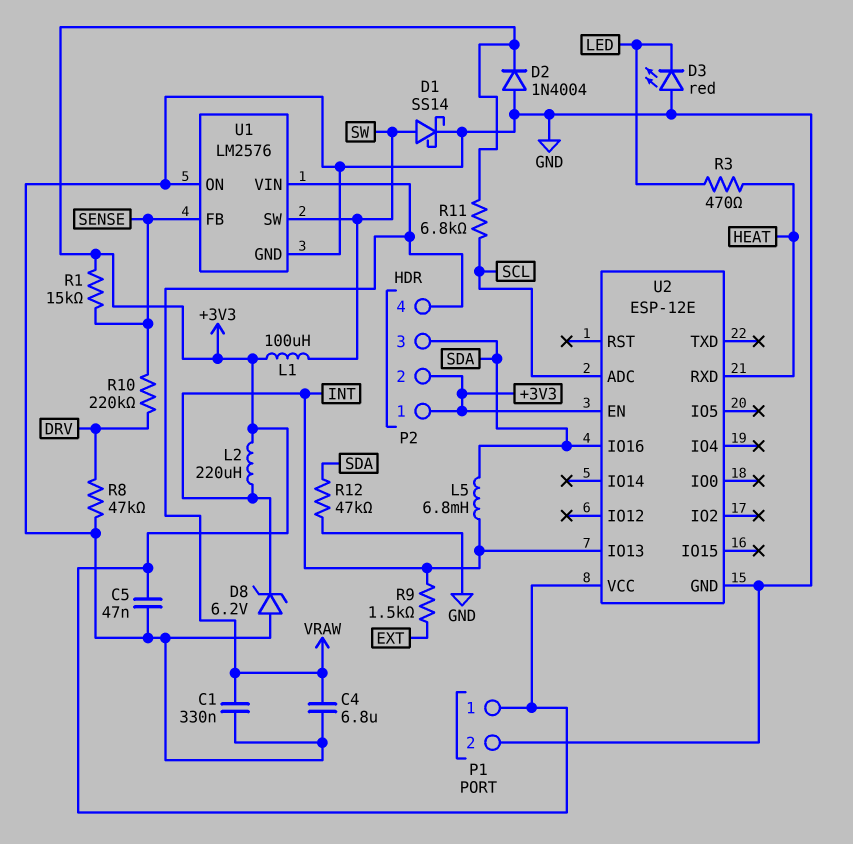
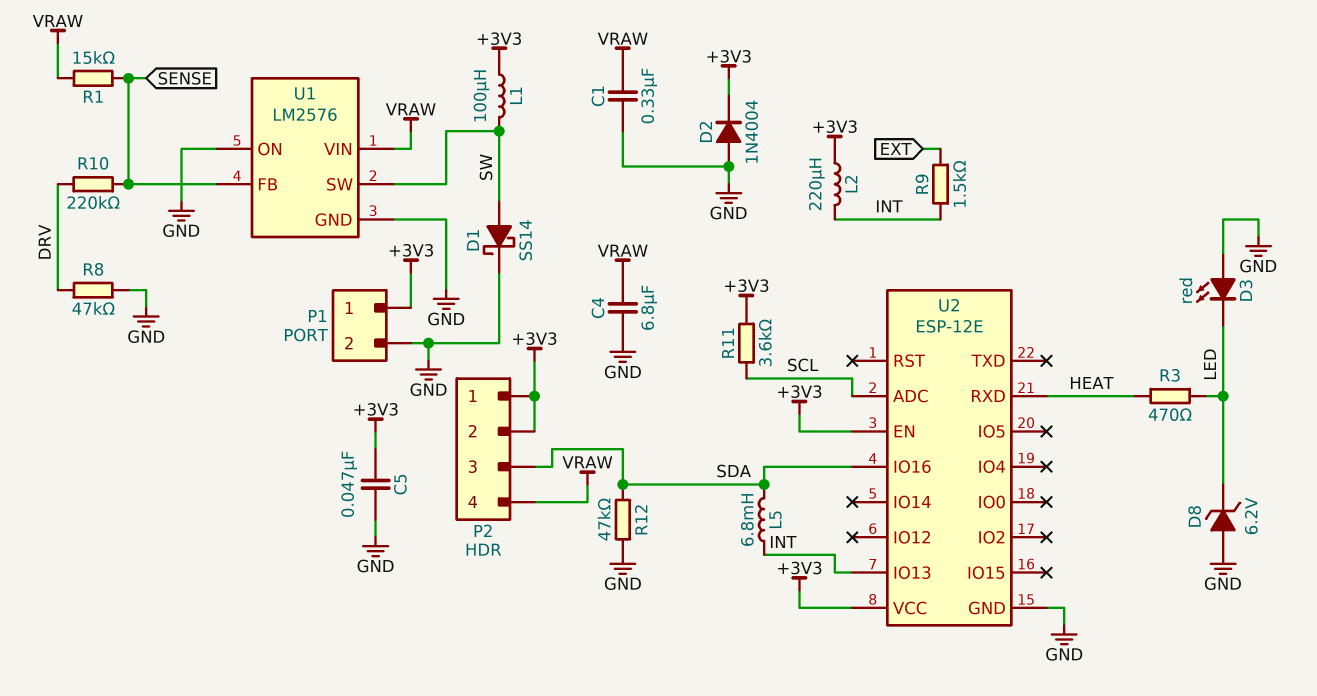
D8: zener 6.2V (A GND, K INT) -> zener 6.2V (A GND, K LED)
R1: 15k (+3V3, SENSE) -> 15k (SENSE, VRAW)
R11: 6.8k (+3V3, SCL) -> 3.6k (+3V3, SCL)

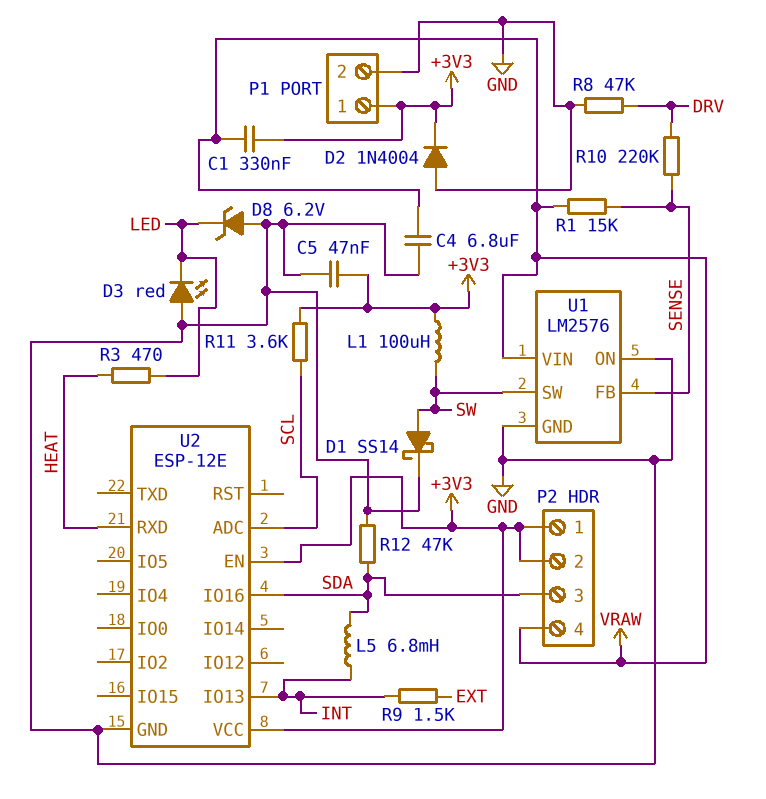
C1: 330nF (GND, VRAW) -> 330nF (+3V3, VRAW)
L2: 220uH (+3V3, INT) -> none

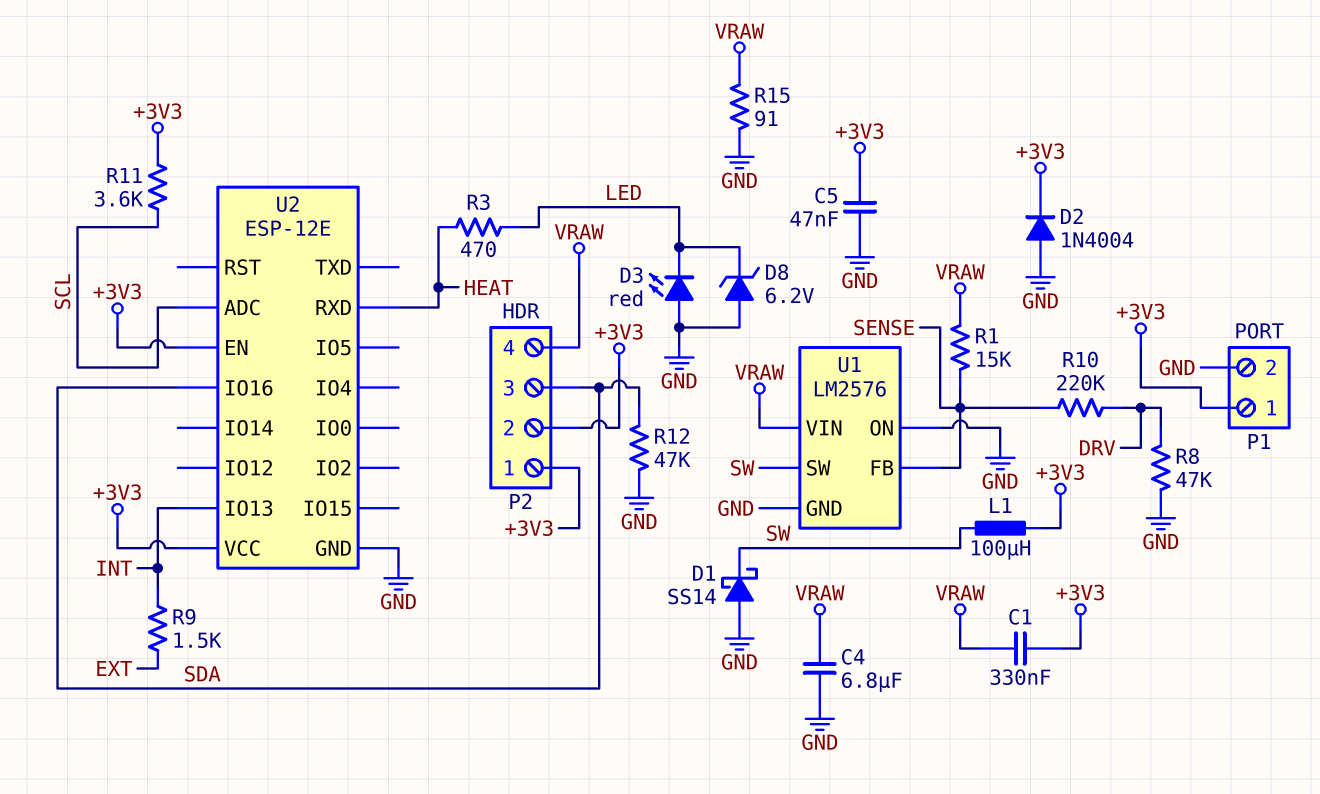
D1: schottky SS14 (A SW, K GND) -> schottky SS14 (A GND, K SW)
L5: 6.8mH (INT, SDA) -> none
R15: none -> 91 (GND, VRAW)

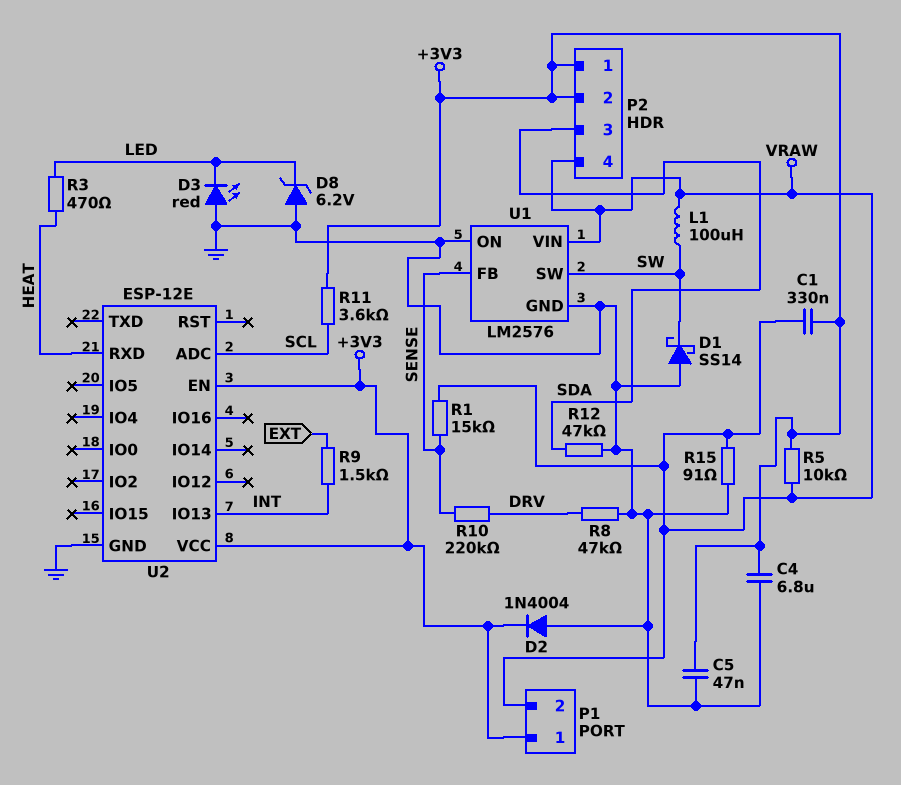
C4: 6.8uF (GND, VRAW) -> 6.8uF (+3V3, GND)
L1: 100uH (+3V3, SW) -> 100uH (SW, VRAW)
P1 pin 2: GND -> VRAW
R5: none -> 10k (+3V3, VRAW)
U2 pin IO16: SDA -> none

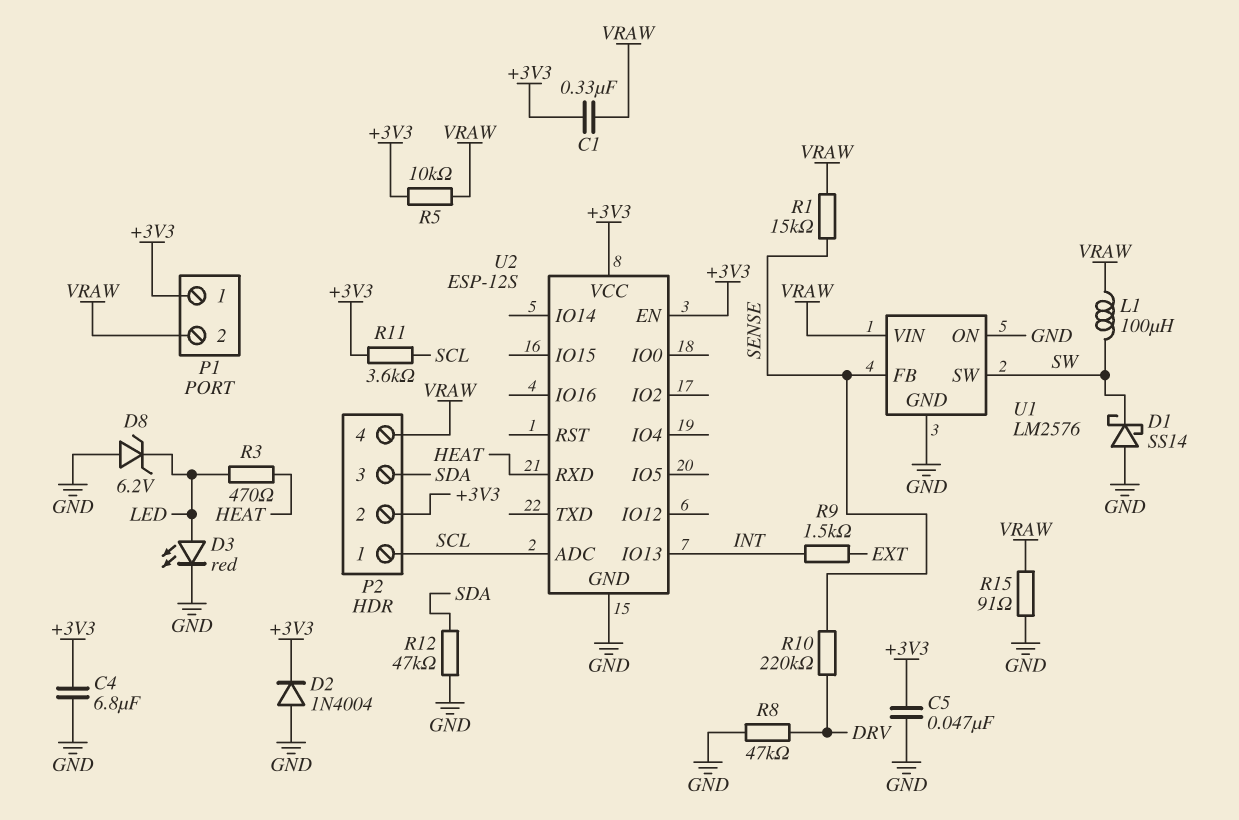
D3: LED red (A GND, K LED) -> LED red (A LED, K GND)
P2 pin 1: +3V3 -> SCL
U2: ESP-12E -> ESP-12S

